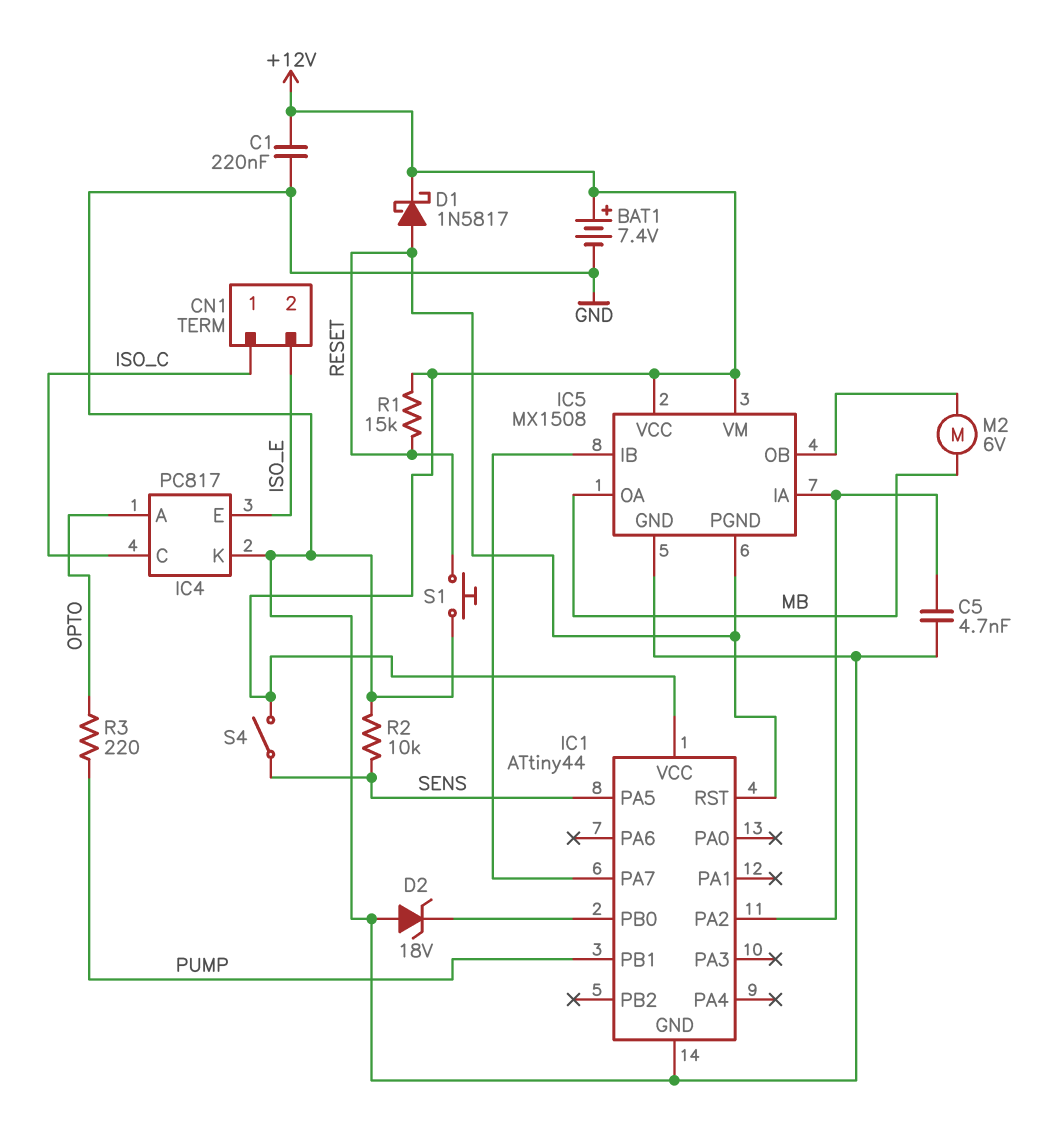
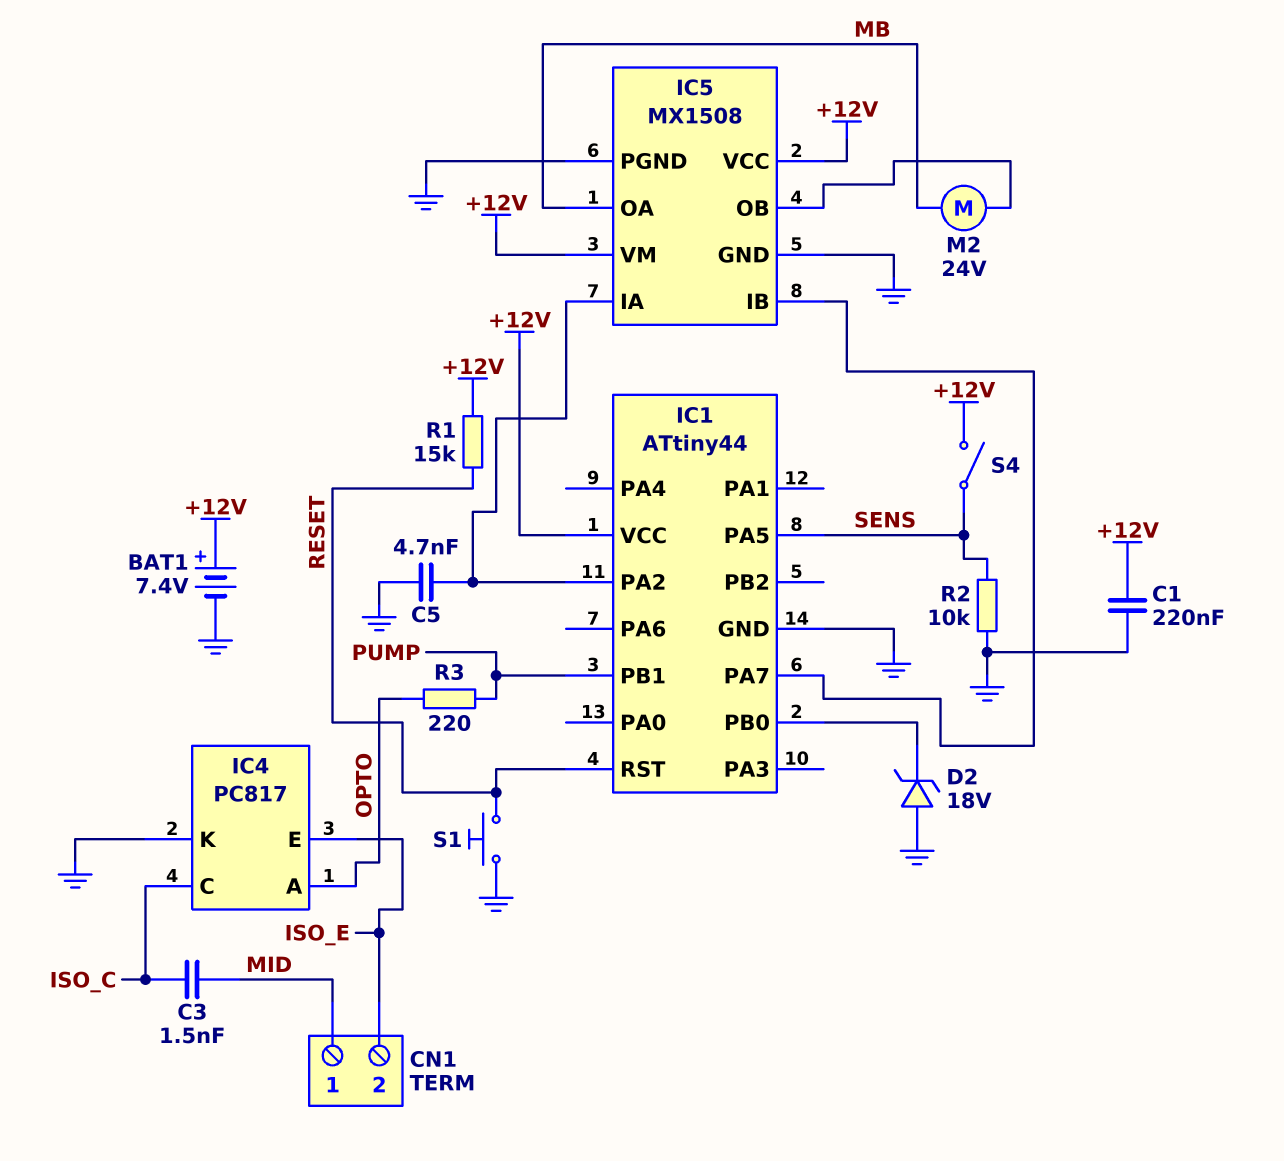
C3: none -> 1.5nF (ISO_C, MID)
CN1 pin 1: ISO_C -> MID
D1: schottky 1N5817 (A RESET, K +12V) -> none
IC5 pin PGND: RESET -> GND
M2: motor 6V (IC5/OB, MB) -> motor 24V (IC5/OB, MB)

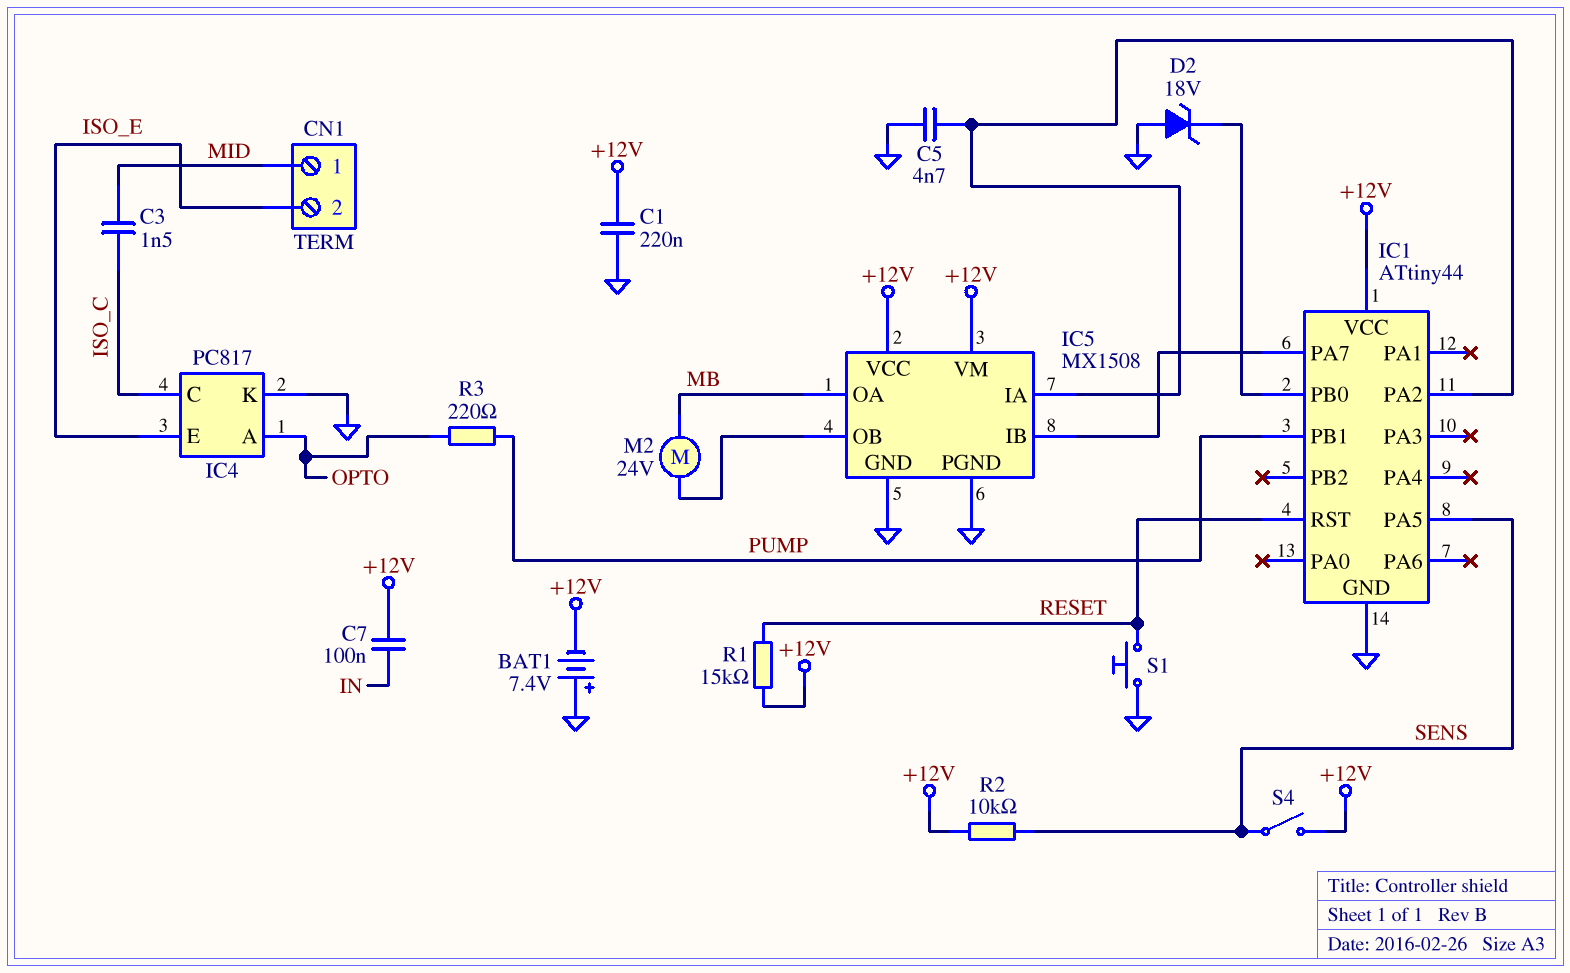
BAT1: 7.4V (plus +12V, minus GND) -> 7.4V (plus GND, minus +12V)
C7: none -> 100nF (+12V, IN)
R2: 10k (GND, SENS) -> 10k (+12V, SENS)

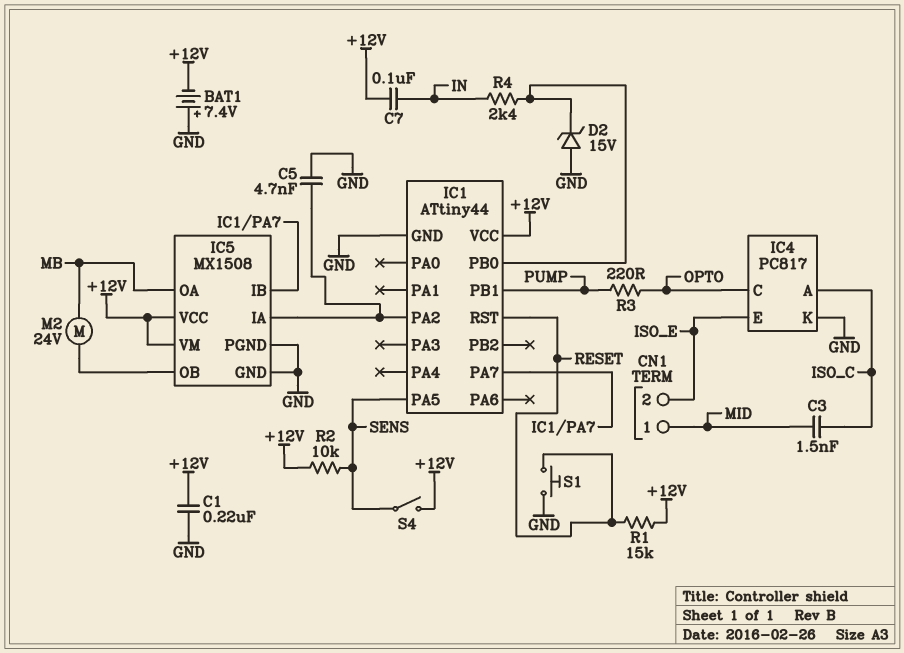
D2: zener 18V (A GND, K IC1/PB0) -> zener 15V (A GND, K IC1/PB0)
IC4 pin A: OPTO -> ISO_C
IC4 pin C: ISO_C -> OPTO
R4: none -> 2.4k (IC1/PB0, IN)

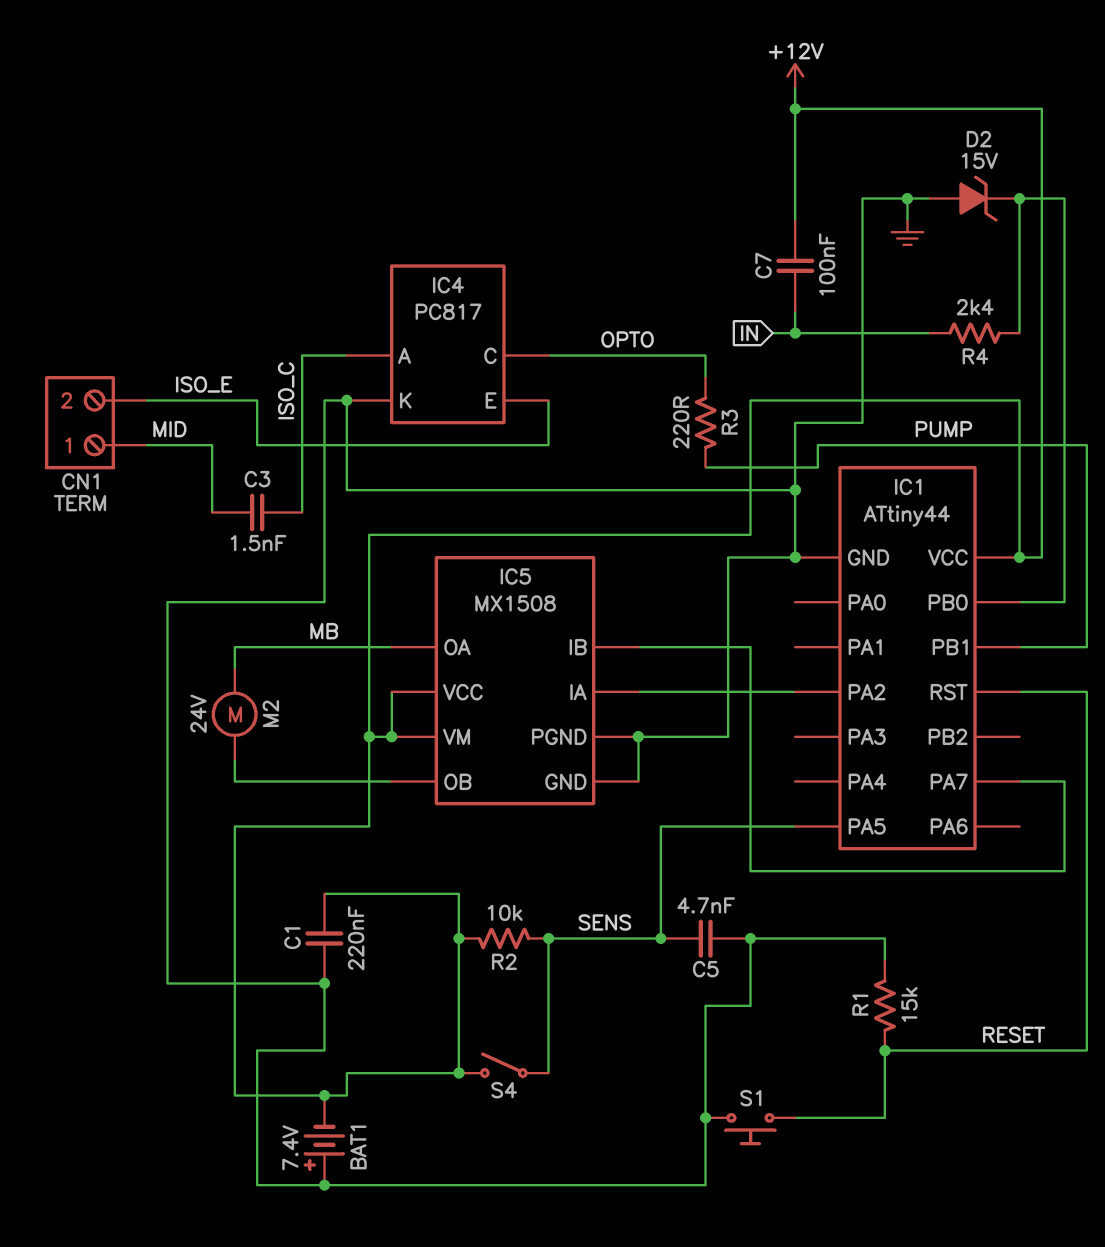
C5: 4.7nF (GND, IC1/PA2) -> 4.7nF (GND, SENS)
R1: 15k (+12V, RESET) -> 15k (GND, RESET)

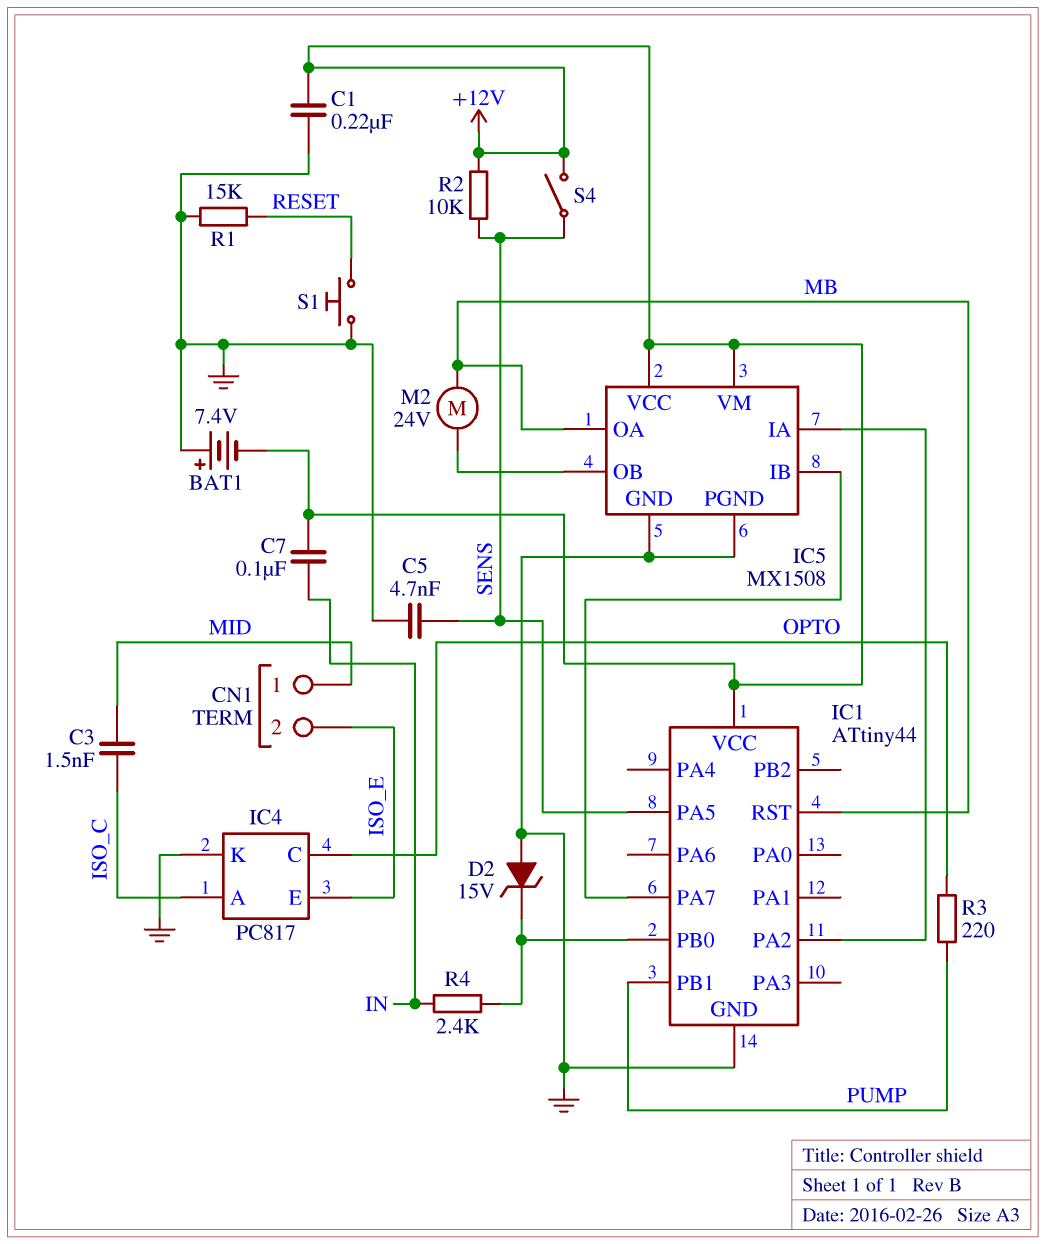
IC1 pin RST: RESET -> MB

